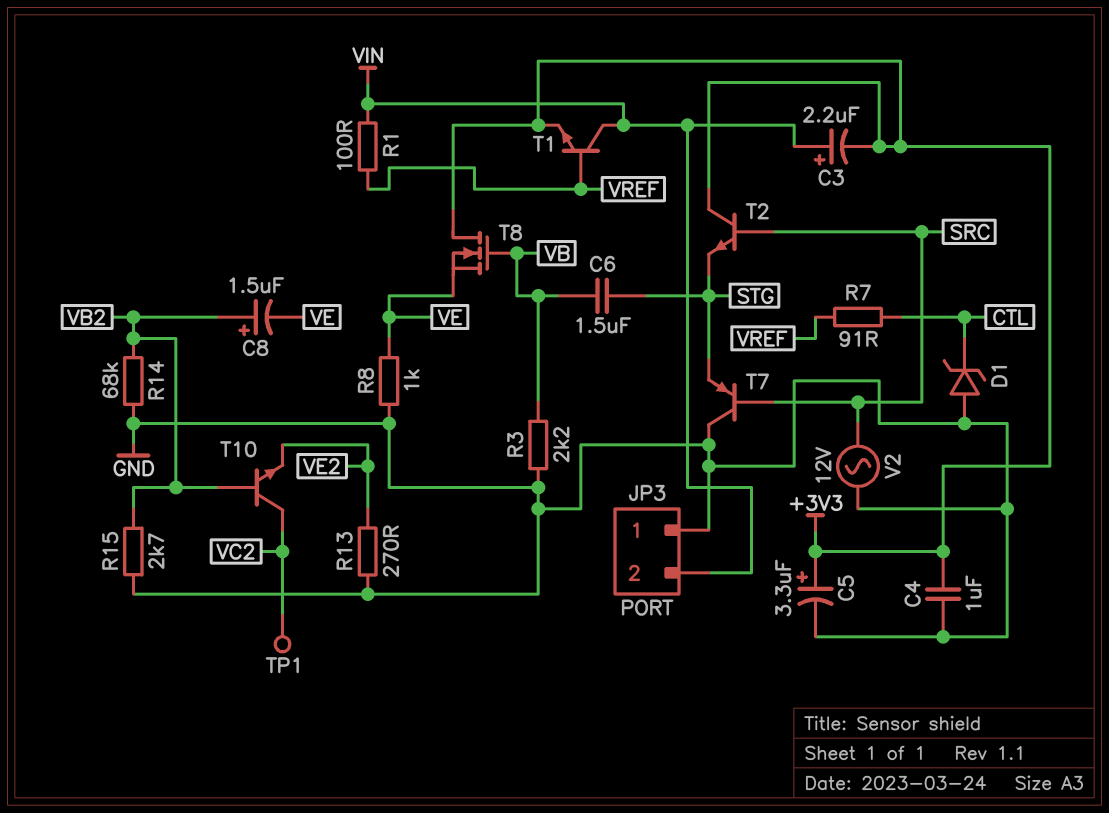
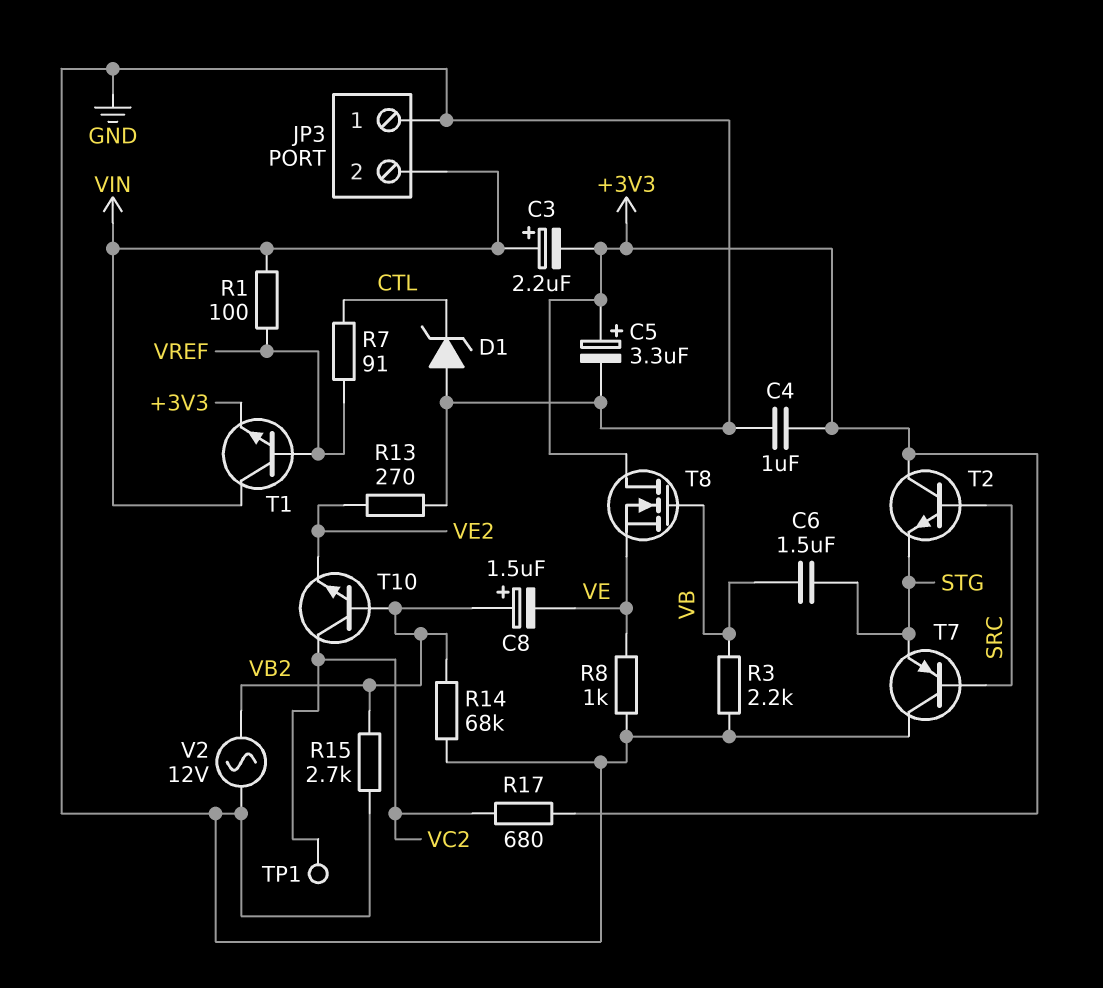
R17: none -> 680 (+3V3, VC2)
V2: AC 12V (GND, SRC) -> AC 12V (GND, VB2)

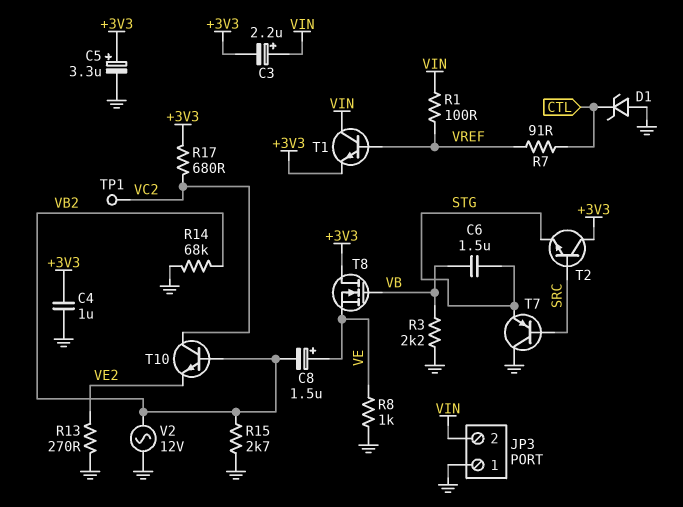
C8: 1.5uF (plus VB2, minus VE) -> 1.5uF (plus VE, minus VB2)

